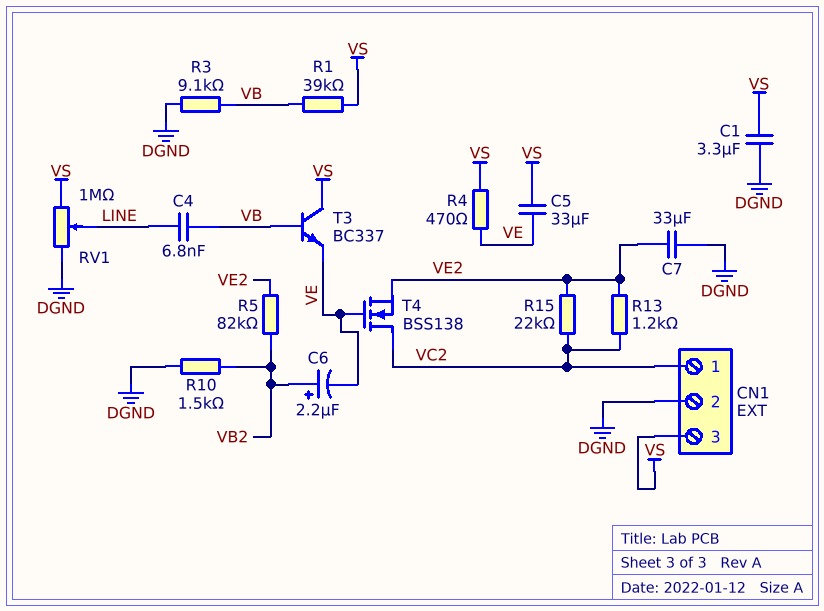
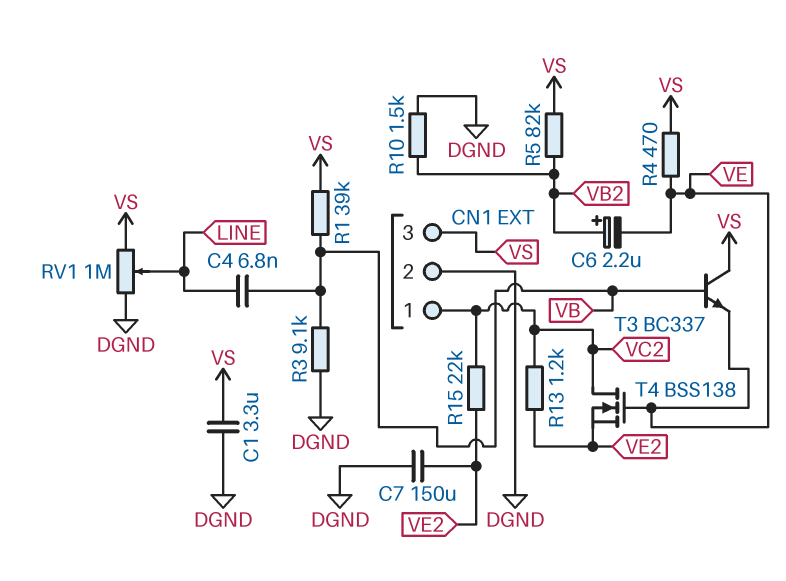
C5: 33uF (VE, VS) -> none
C7: 33uF (DGND, VE2) -> 150uF (DGND, VE2)
R5: 82k (VB2, VE2) -> 82k (VB2, VS)

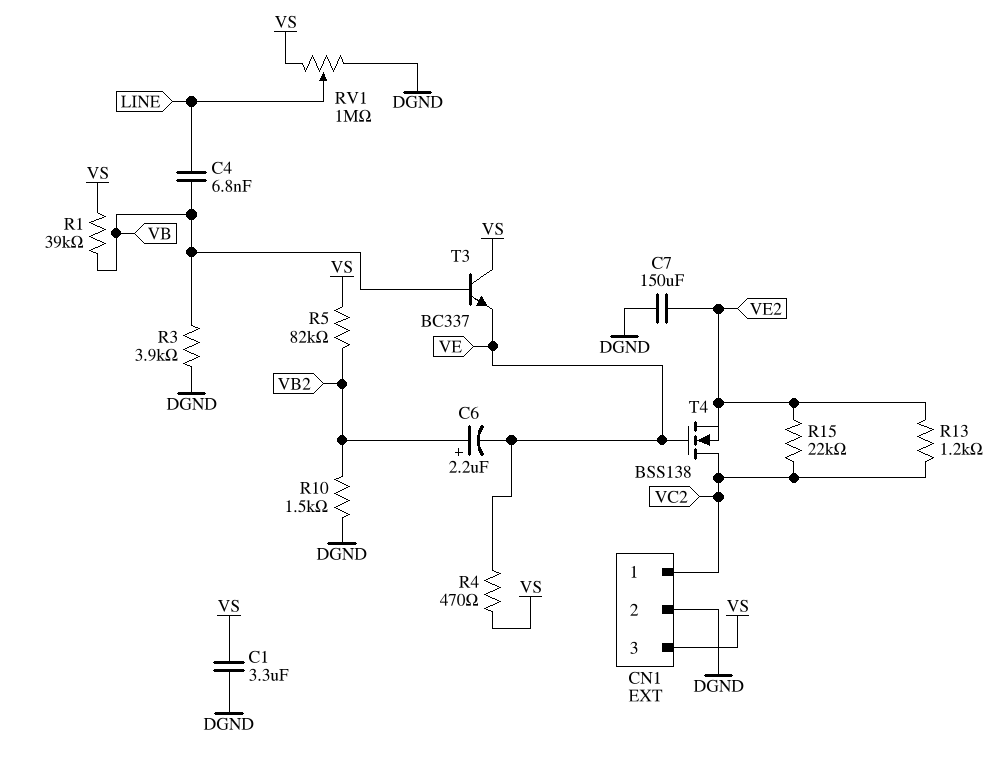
R3: 9.1k (DGND, VB) -> 3.9k (DGND, VB)

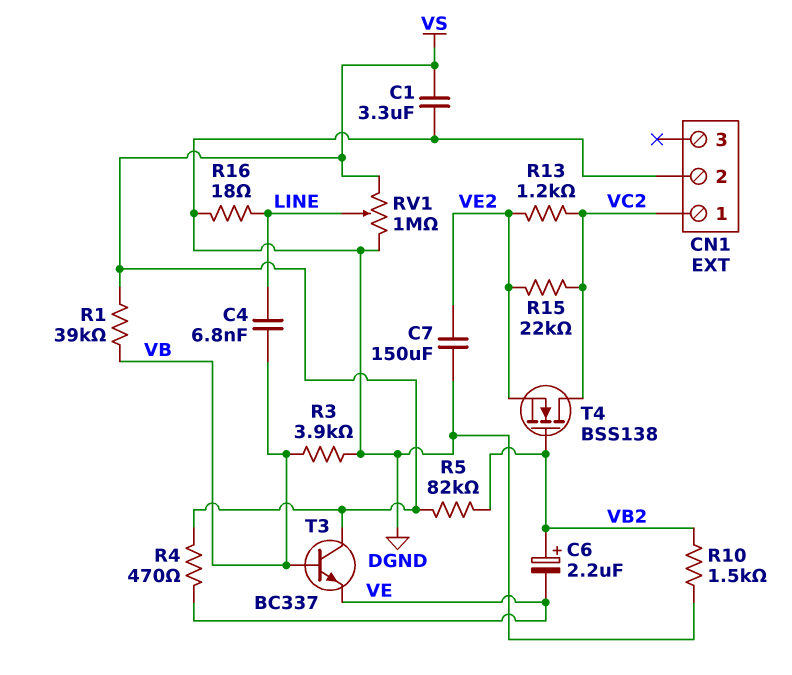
CN1 pin 3: VS -> none
R16: none -> 18 (DGND, LINE)
T4: NMOS BSS138 (G VE, D VC2, S VE2) -> NMOS BSS138 (G VB2, D VC2, S VE2)

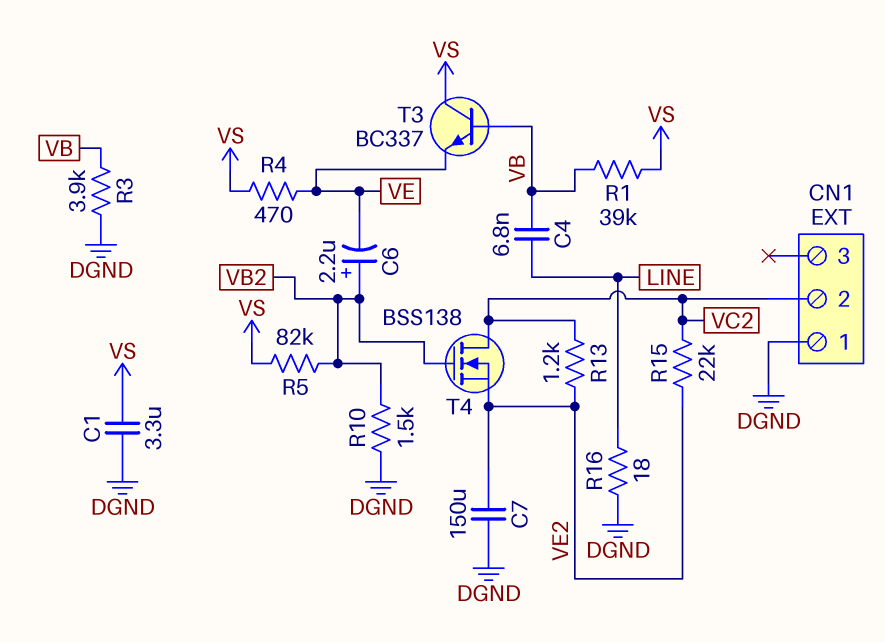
CN1 pin 1: VC2 -> DGND
CN1 pin 2: DGND -> VC2
RV1: 1M (DGND, VS, wiper LINE) -> none

